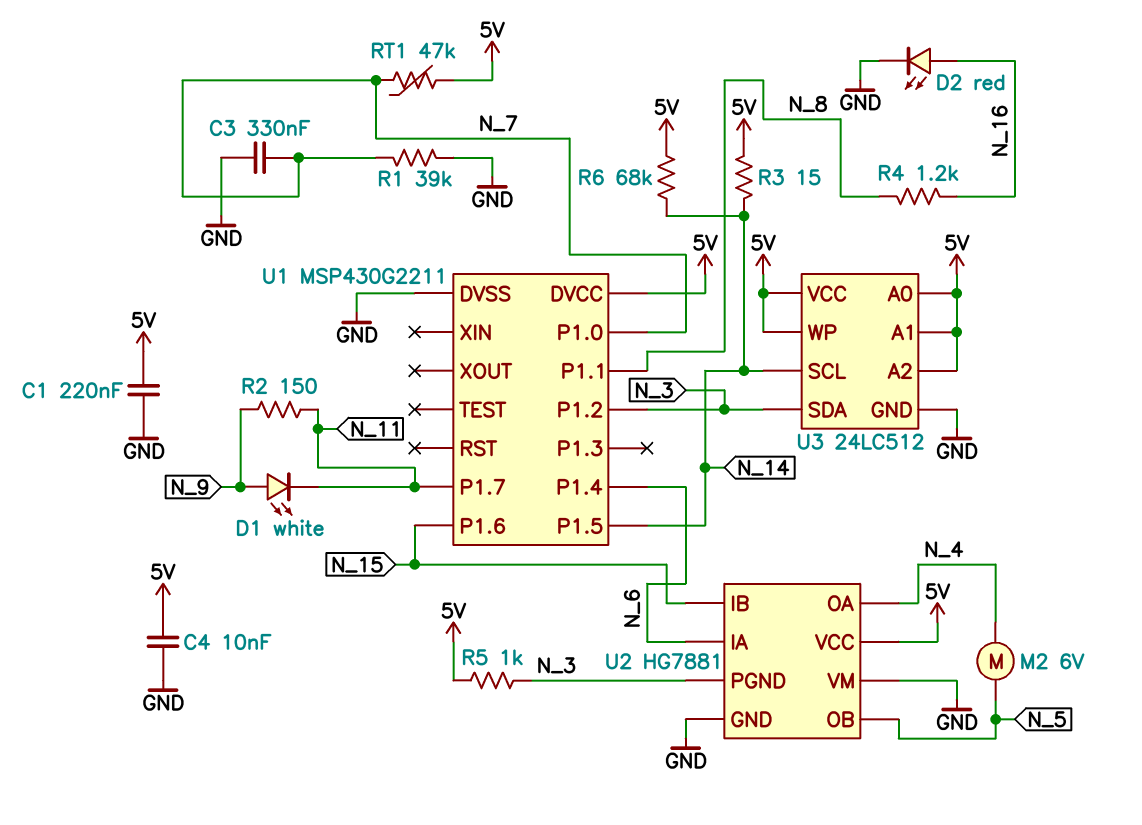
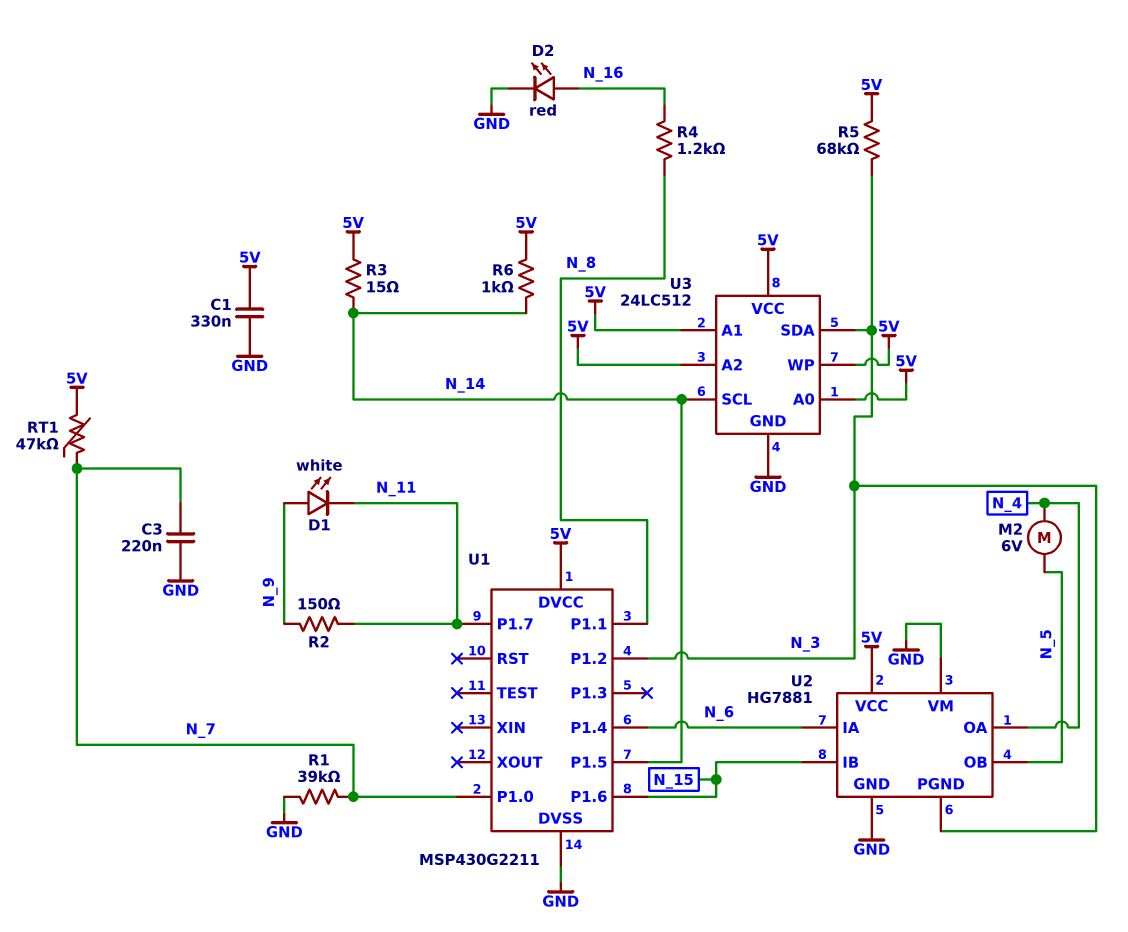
C1: 220nF (5V, GND) -> 330nF (5V, GND)
C3: 330nF (GND, N_7) -> 220nF (GND, N_7)
C4: 10nF (5V, GND) -> none
R5: 1k (5V, N_3) -> 68k (5V, N_3)
R6: 68k (5V, N_14) -> 1k (5V, N_14)

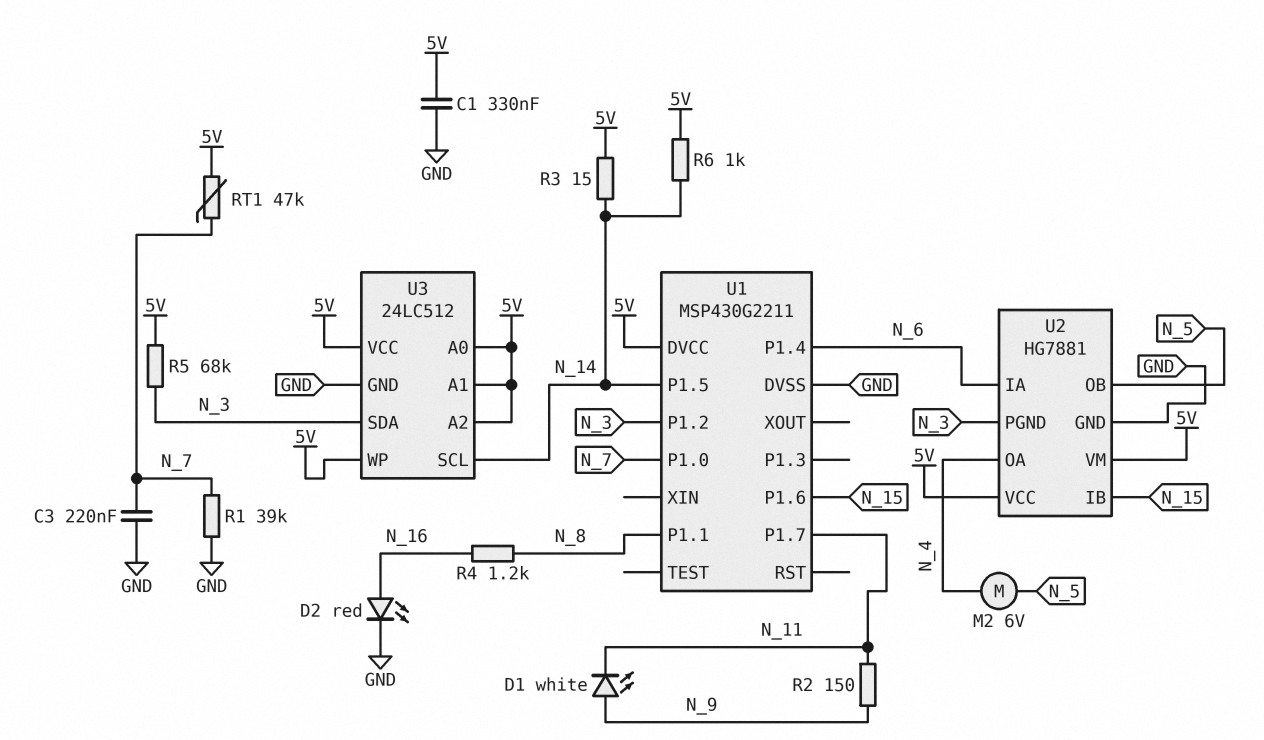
U2 pin VM: GND -> 5V

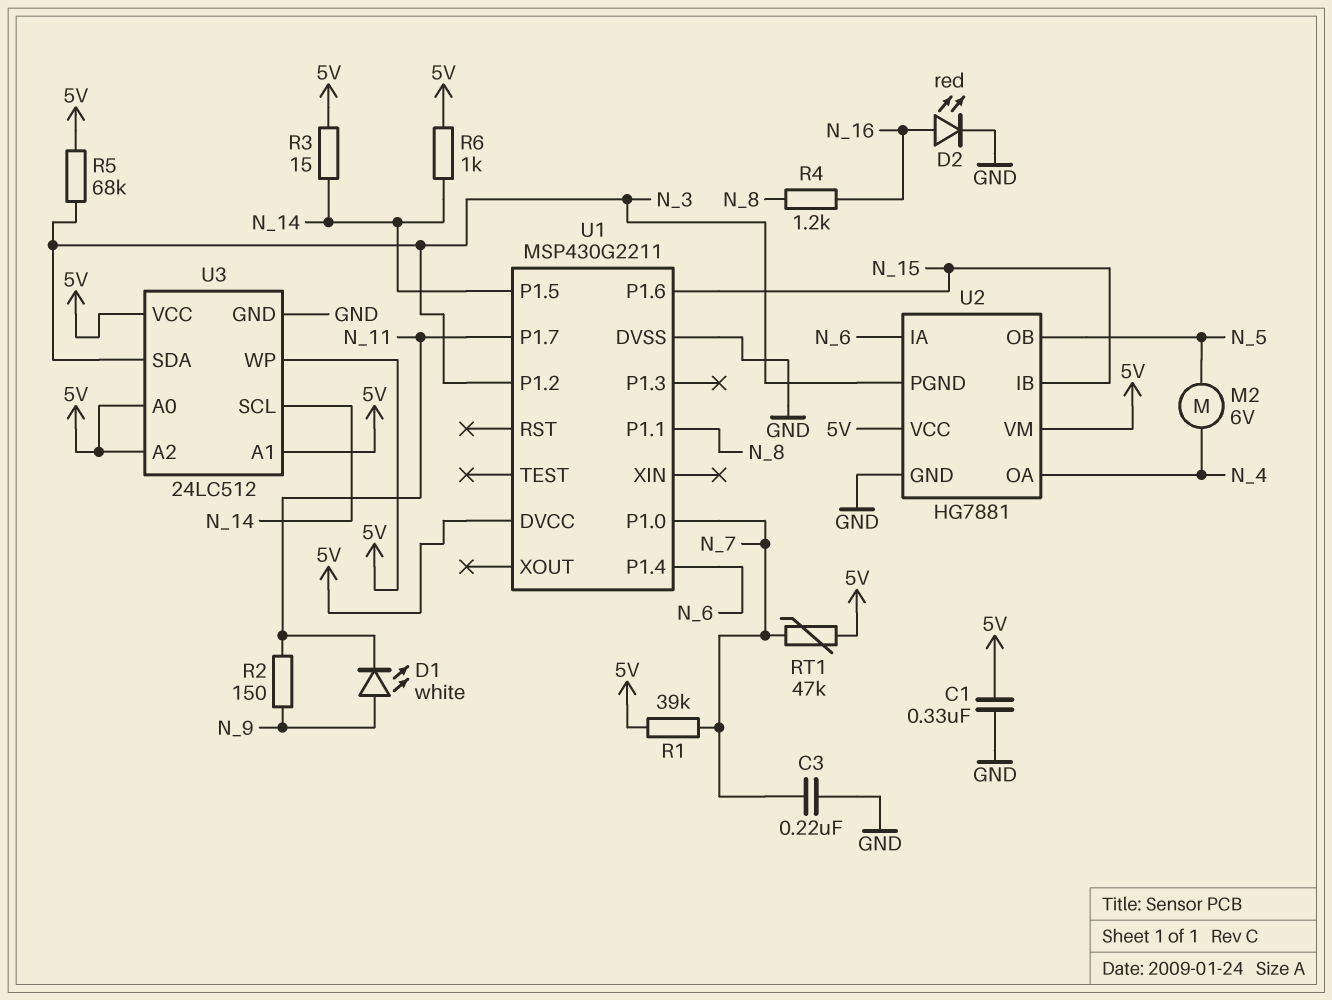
R1: 39k (GND, N_7) -> 39k (5V, N_7)

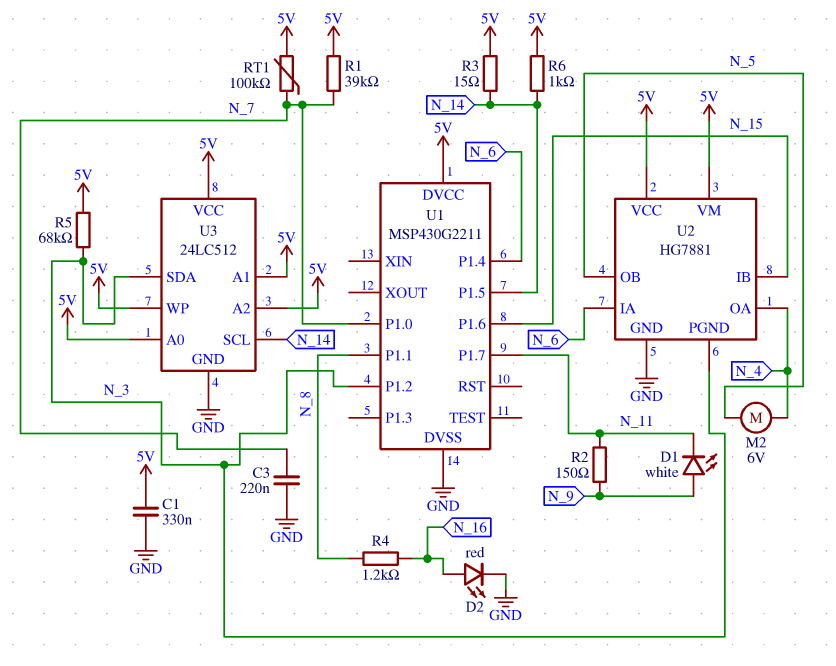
RT1: 47k (5V, N_7) -> 100k (5V, N_7)

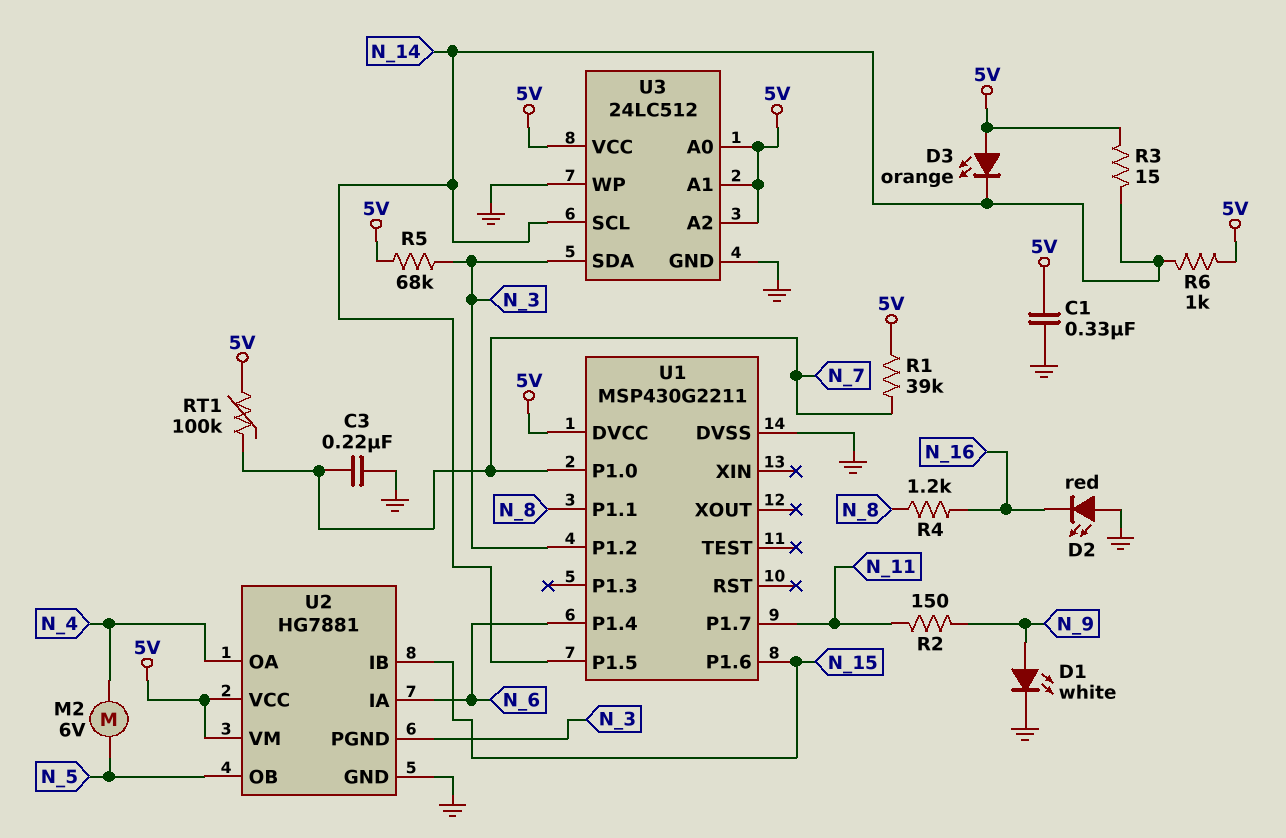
D1: LED white (A N_9, K N_11) -> LED white (A N_9, K GND)
D2: LED red (A N_16, K GND) -> LED red (A GND, K N_16)
D3: none -> LED orange (A 5V, K N_14)
U3 pin WP: 5V -> GND

